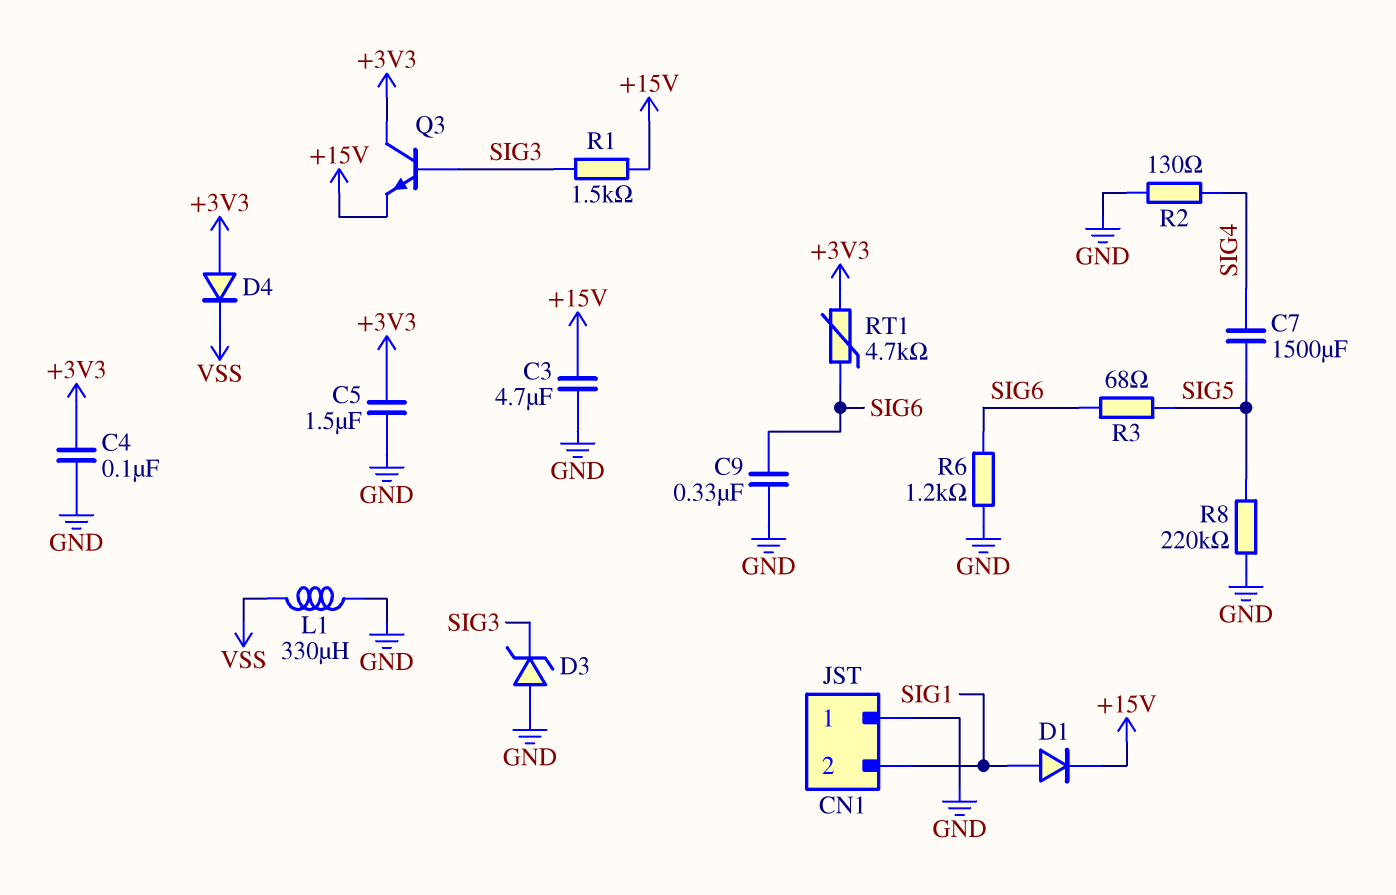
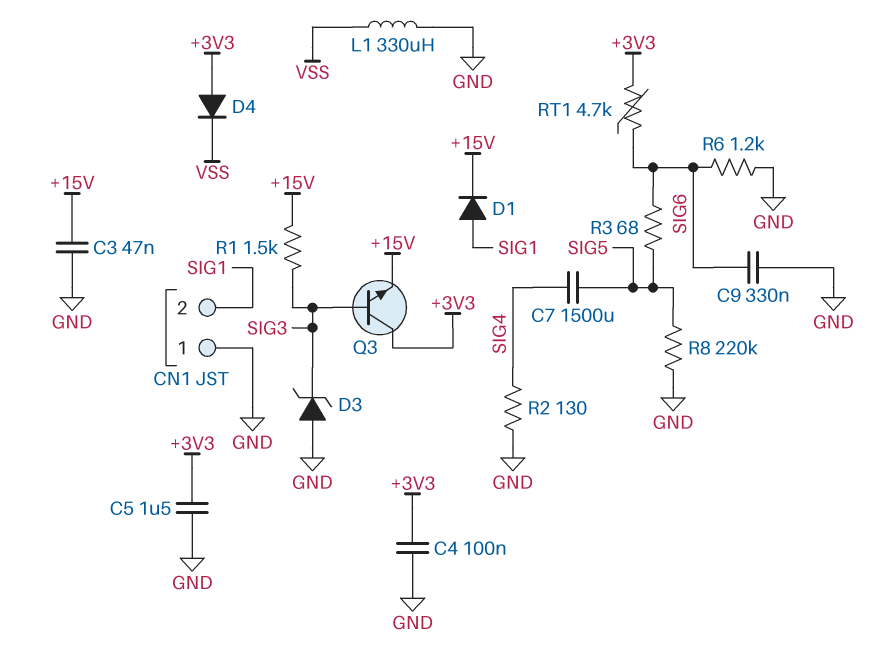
C3: 4.7uF (+15V, GND) -> 47nF (+15V, GND)

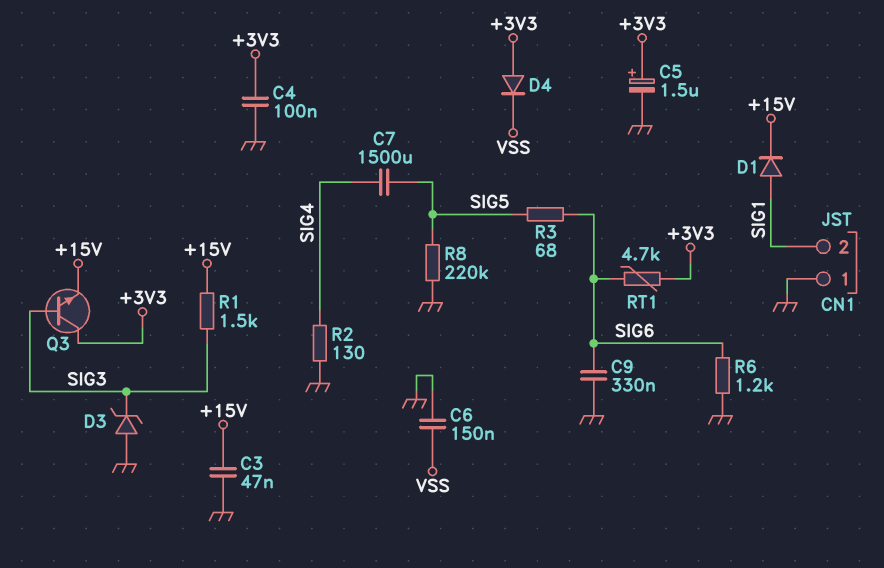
C5: 1.5uF (+3V3, GND) -> 1.5uF (plus +3V3, minus GND)
C6: none -> 150nF (GND, VSS)
L1: 330uH (GND, VSS) -> none

